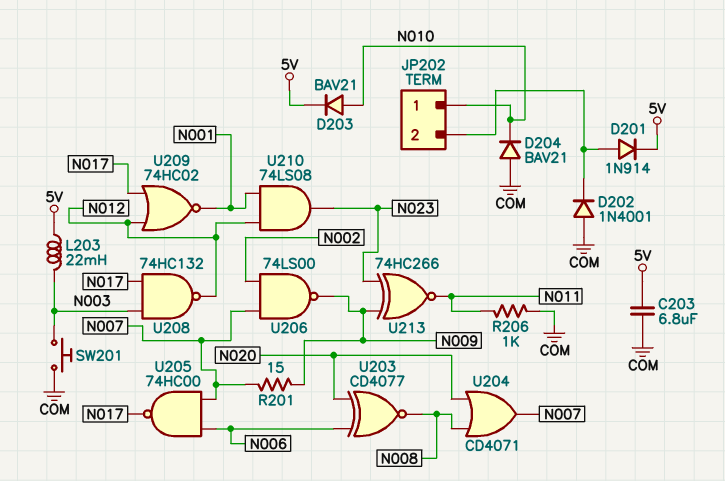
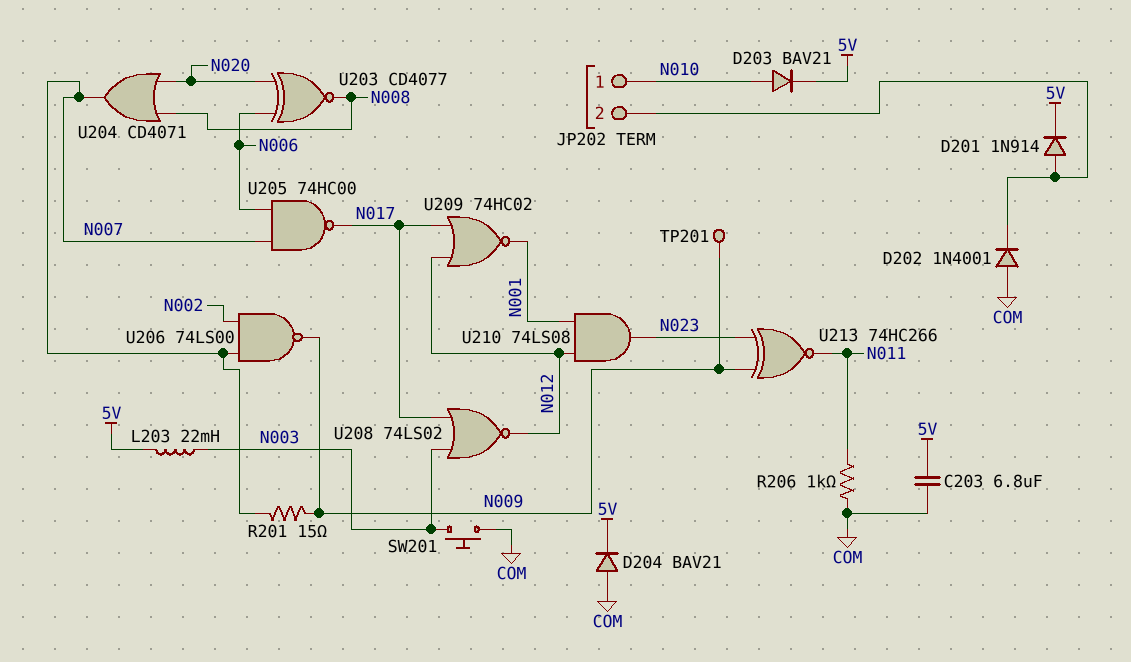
D204: diode BAV21 (A COM, K N010) -> diode BAV21 (A COM, K 5V)
TP201: none -> test point (N009)
U208: NAND 74HC132 (in N003, in N017, out N012) -> NOR 74LS02 (in N003, in N017, out N012)

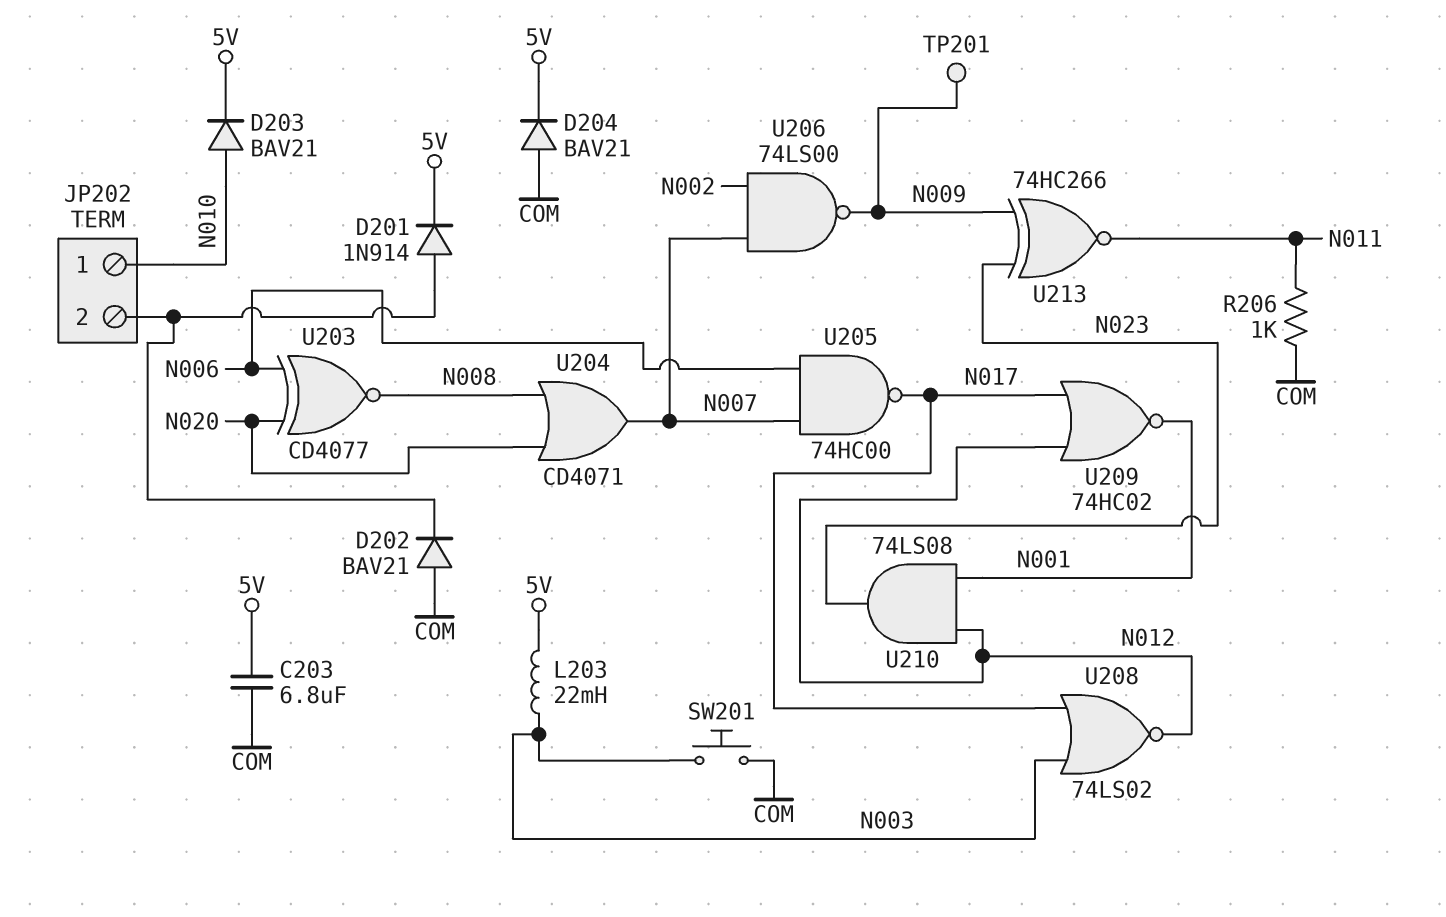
D202: diode 1N4001 (A COM, K JP202/2) -> diode BAV21 (A COM, K JP202/2)
R201: 15 (N007, N009) -> none

